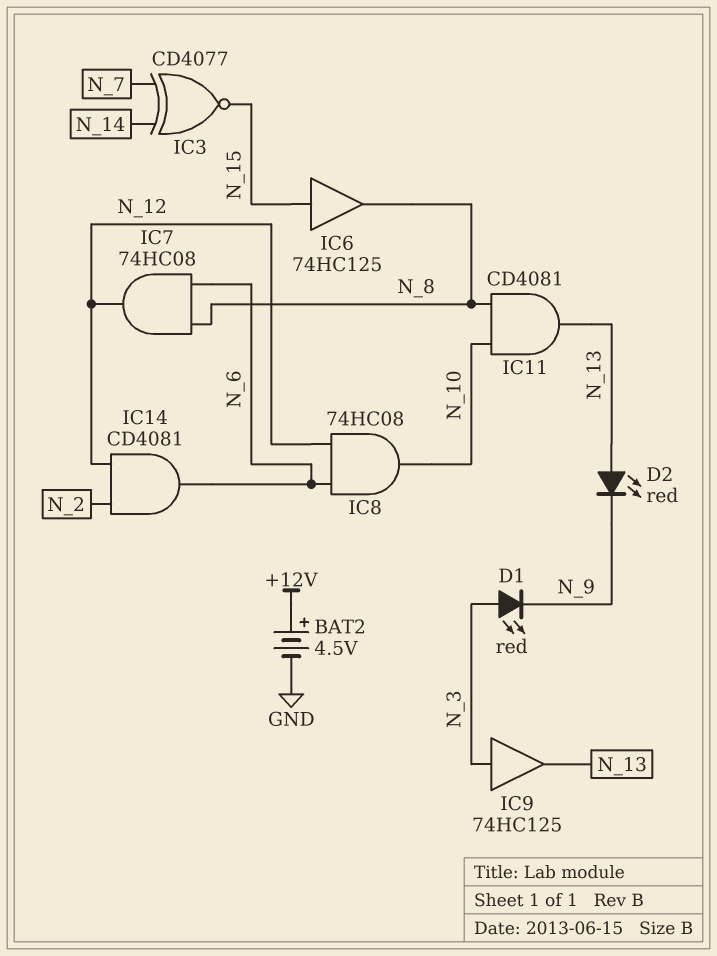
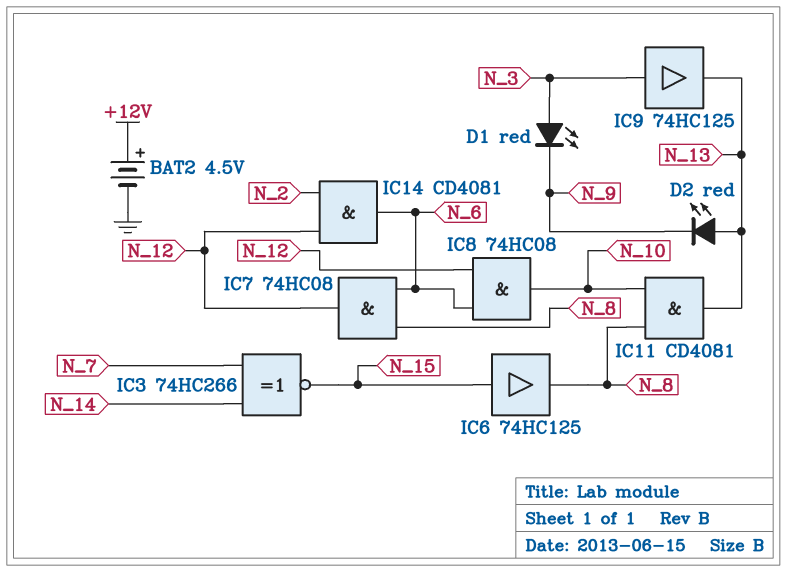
IC3: XNOR CD4077 (in N_7, in N_14, out N_15) -> XNOR 74HC266 (in N_7, in N_14, out N_15)

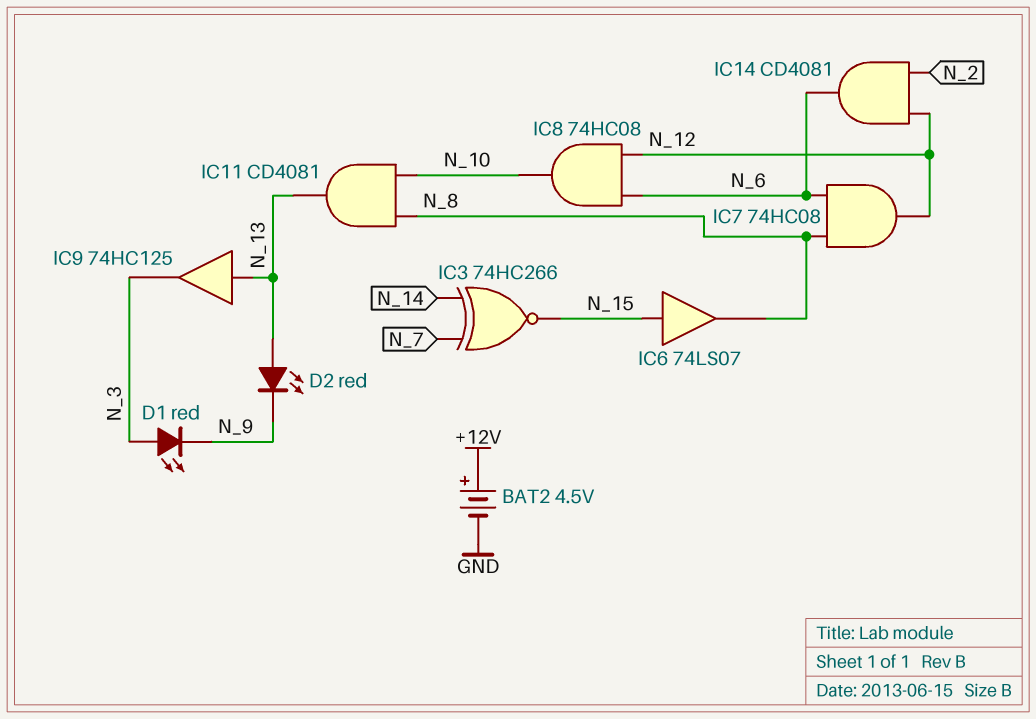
IC6: buffer 74HC125 (in N_15, out N_8) -> buffer 74LS07 (in N_15, out N_8)
IC9: buffer 74HC125 (in N_3, out N_13) -> buffer 74HC125 (in N_13, out N_3)

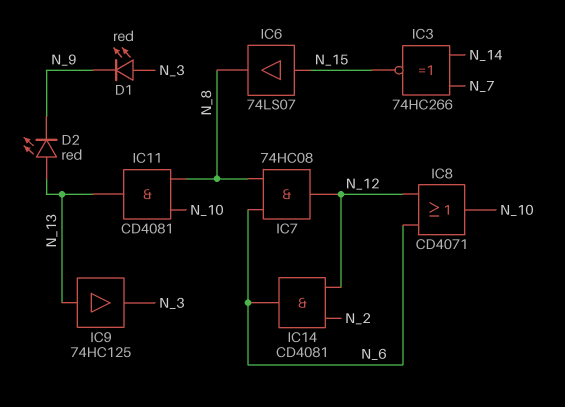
BAT2: 4.5V (plus +12V, minus GND) -> none
IC8: AND 74HC08 (in N_6, in N_12, out N_10) -> OR CD4071 (in N_6, in N_12, out N_10)

